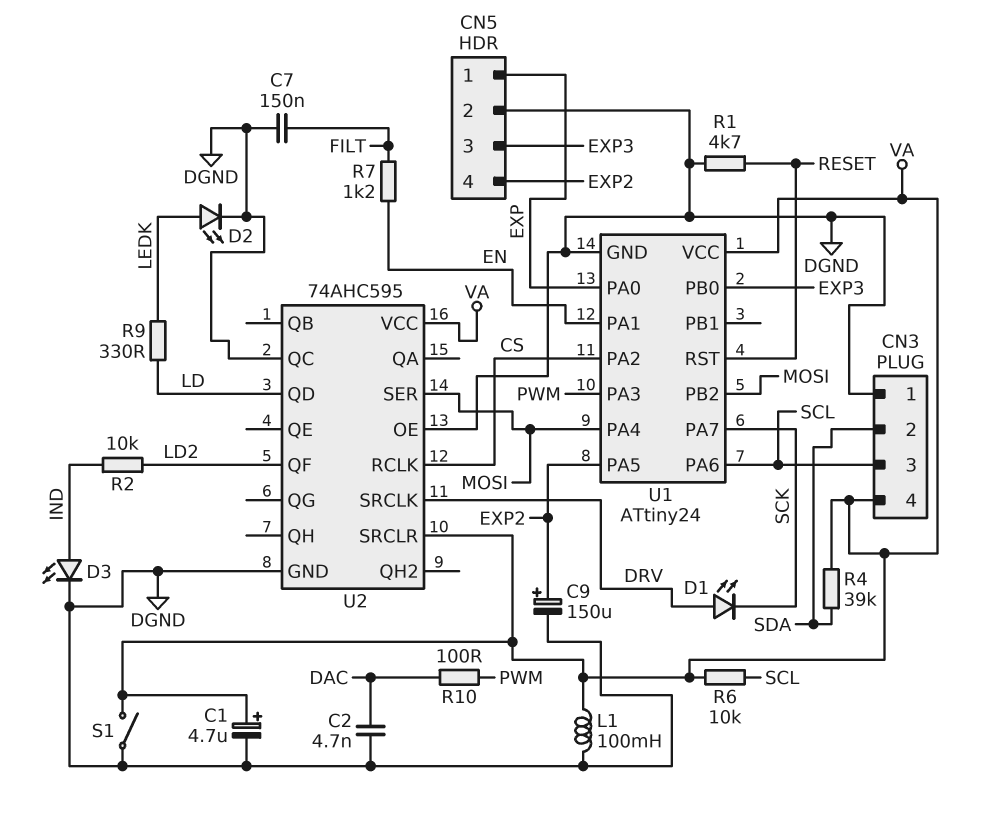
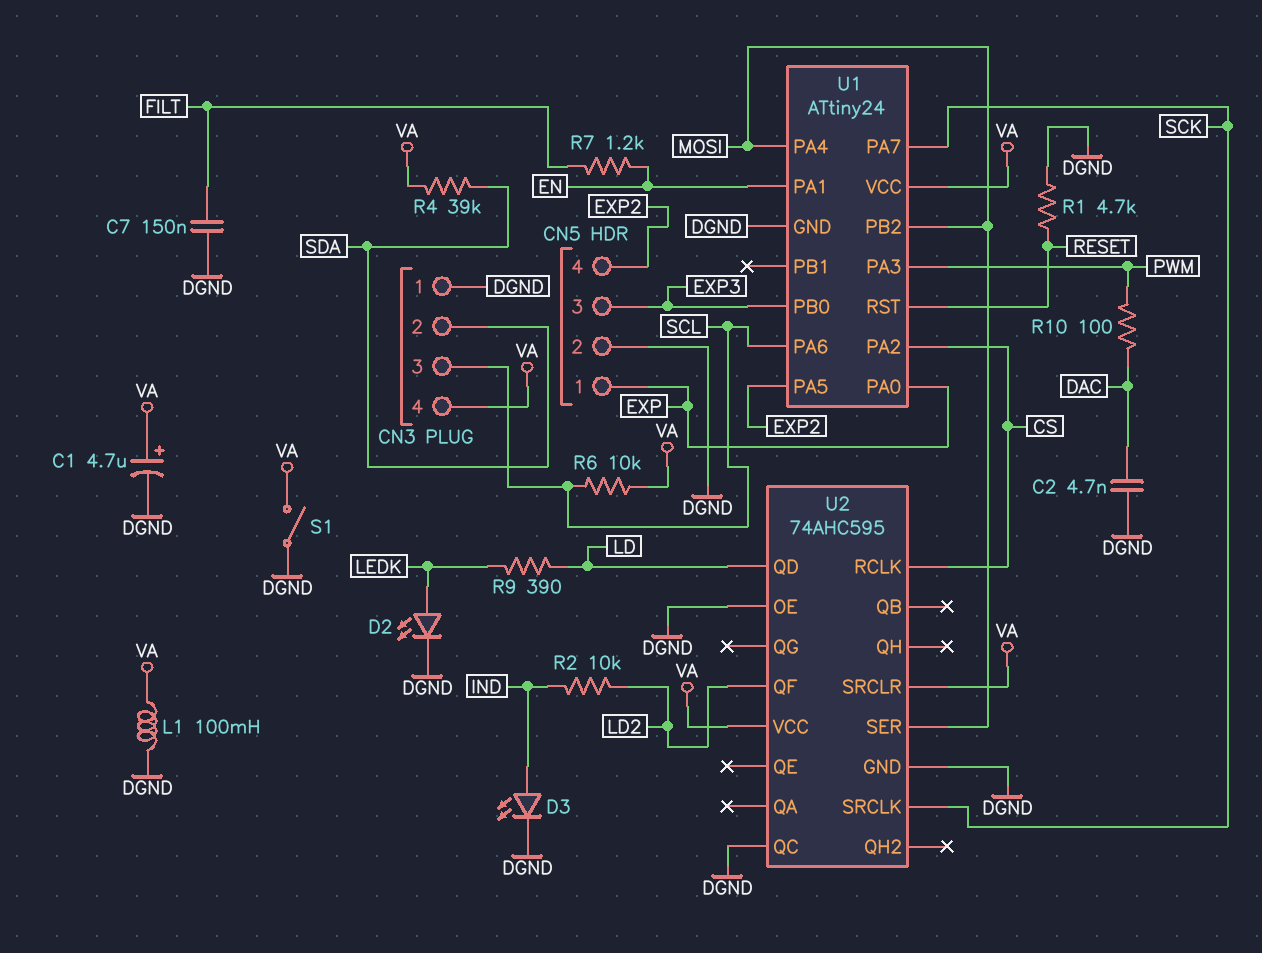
C9: 150uF (plus EXP2, minus DGND) -> none
D1: LED (A DRV, K SCK) -> none
R9: 330 (LD, LEDK) -> 390 (LD, LEDK)
U2 pin SRCLK: DRV -> SCK

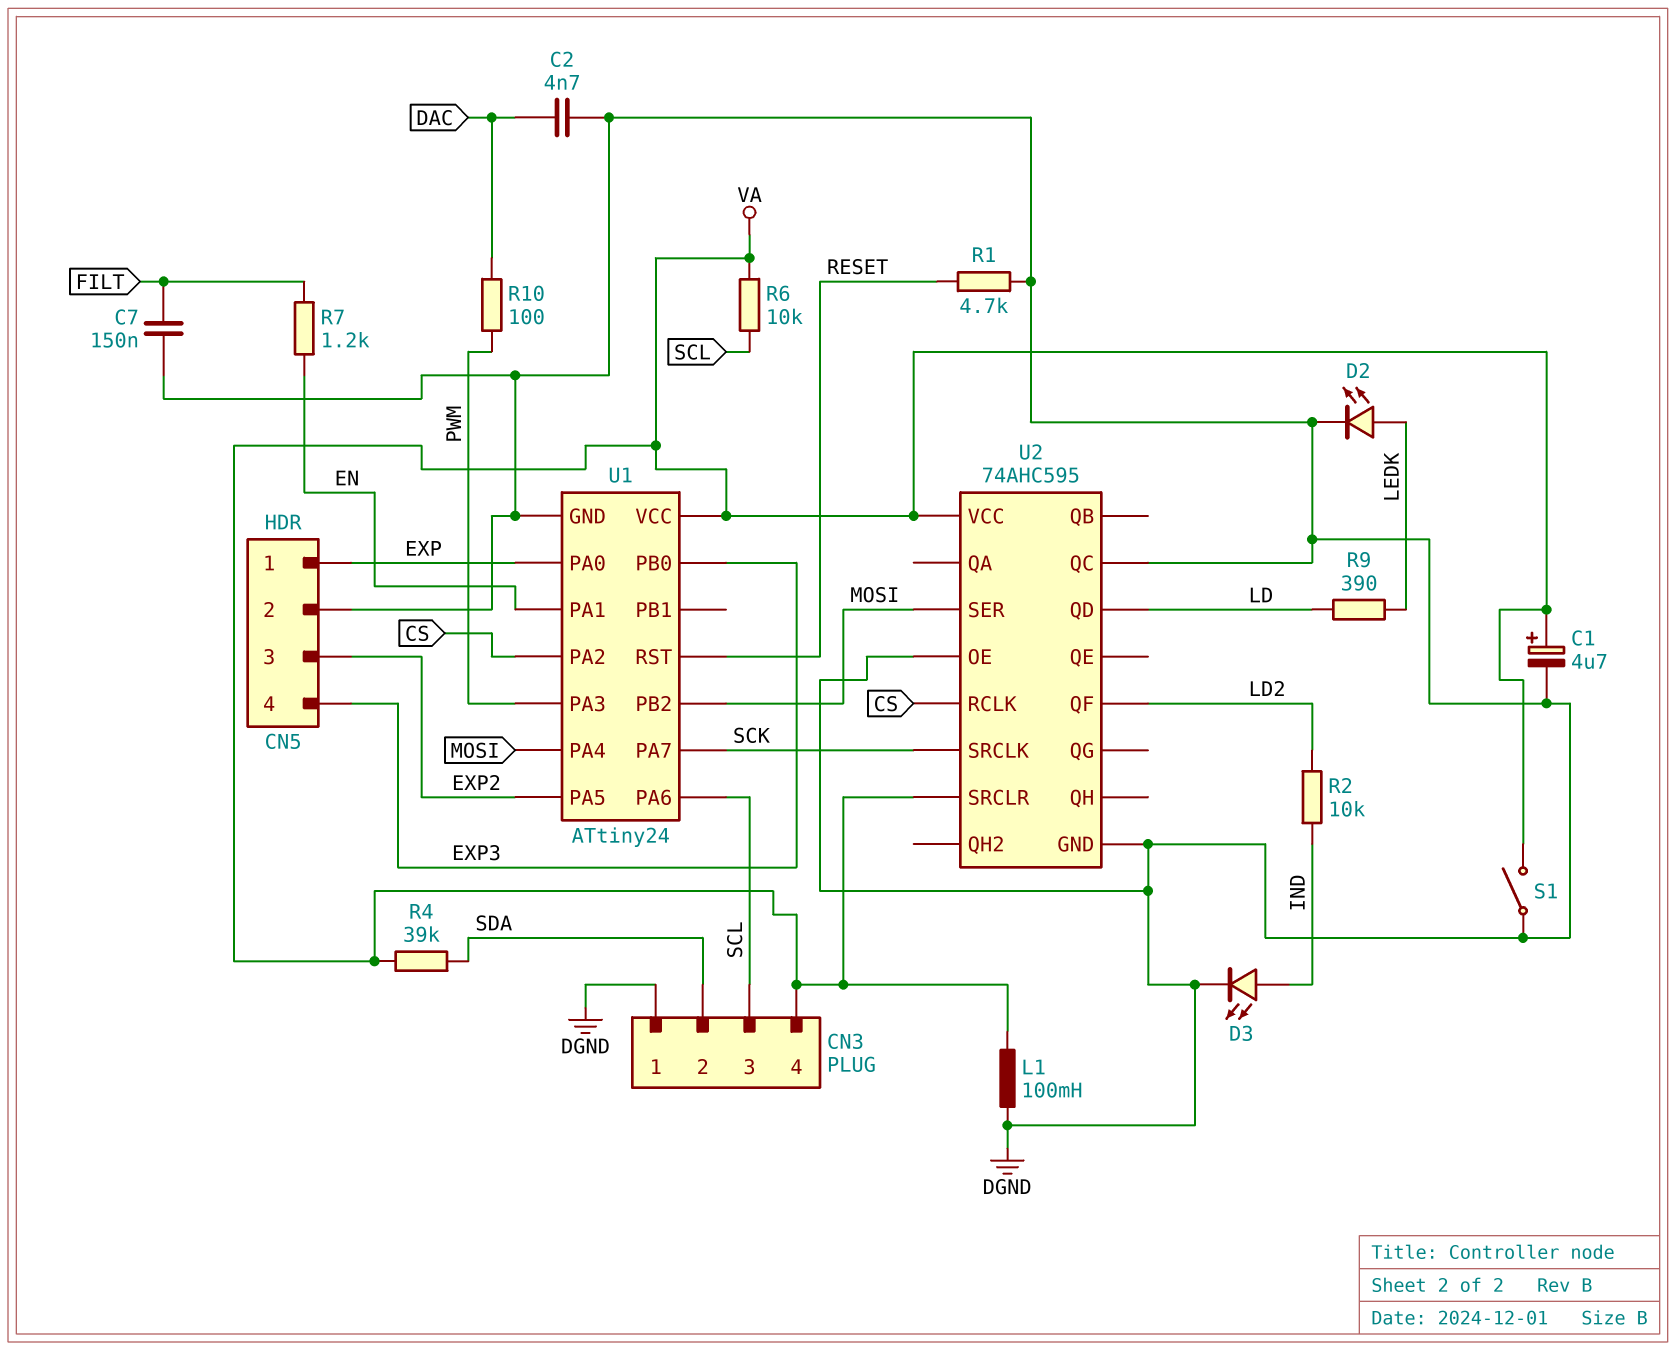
CN5 pin 3: EXP3 -> EXP2
CN5 pin 4: EXP2 -> EXP3

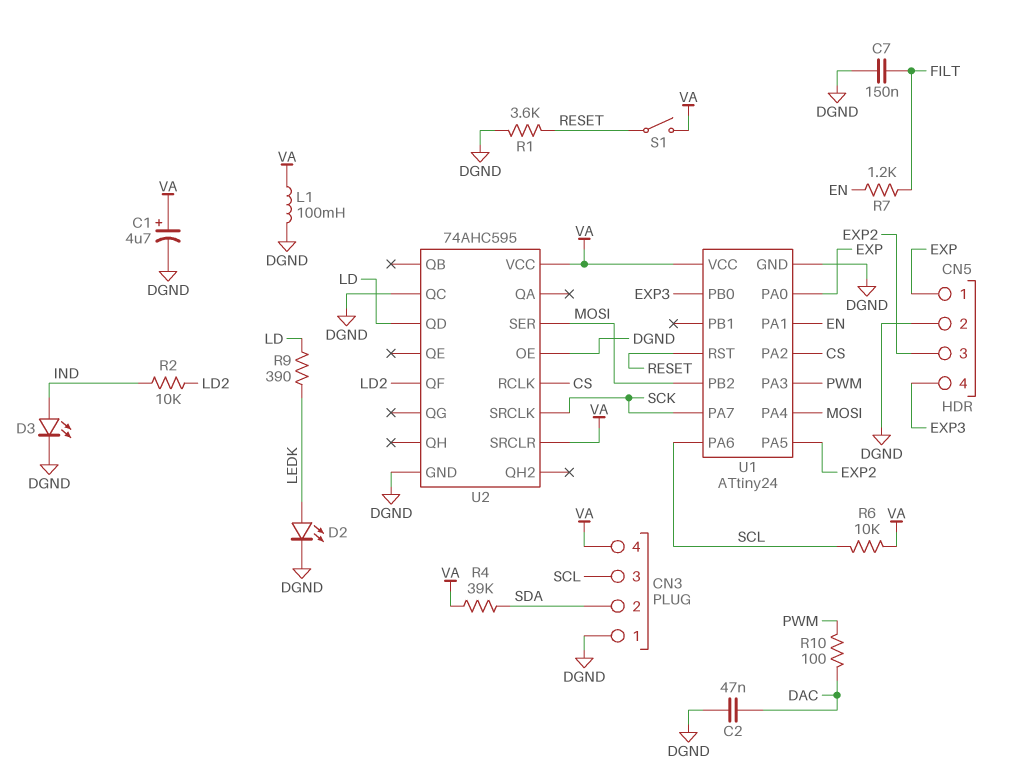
C2: 4.7nF (DAC, DGND) -> 47nF (DAC, DGND)
R1: 4.7k (DGND, RESET) -> 3.6k (DGND, RESET)
S1: switch (DGND, VA) -> switch (RESET, VA)

